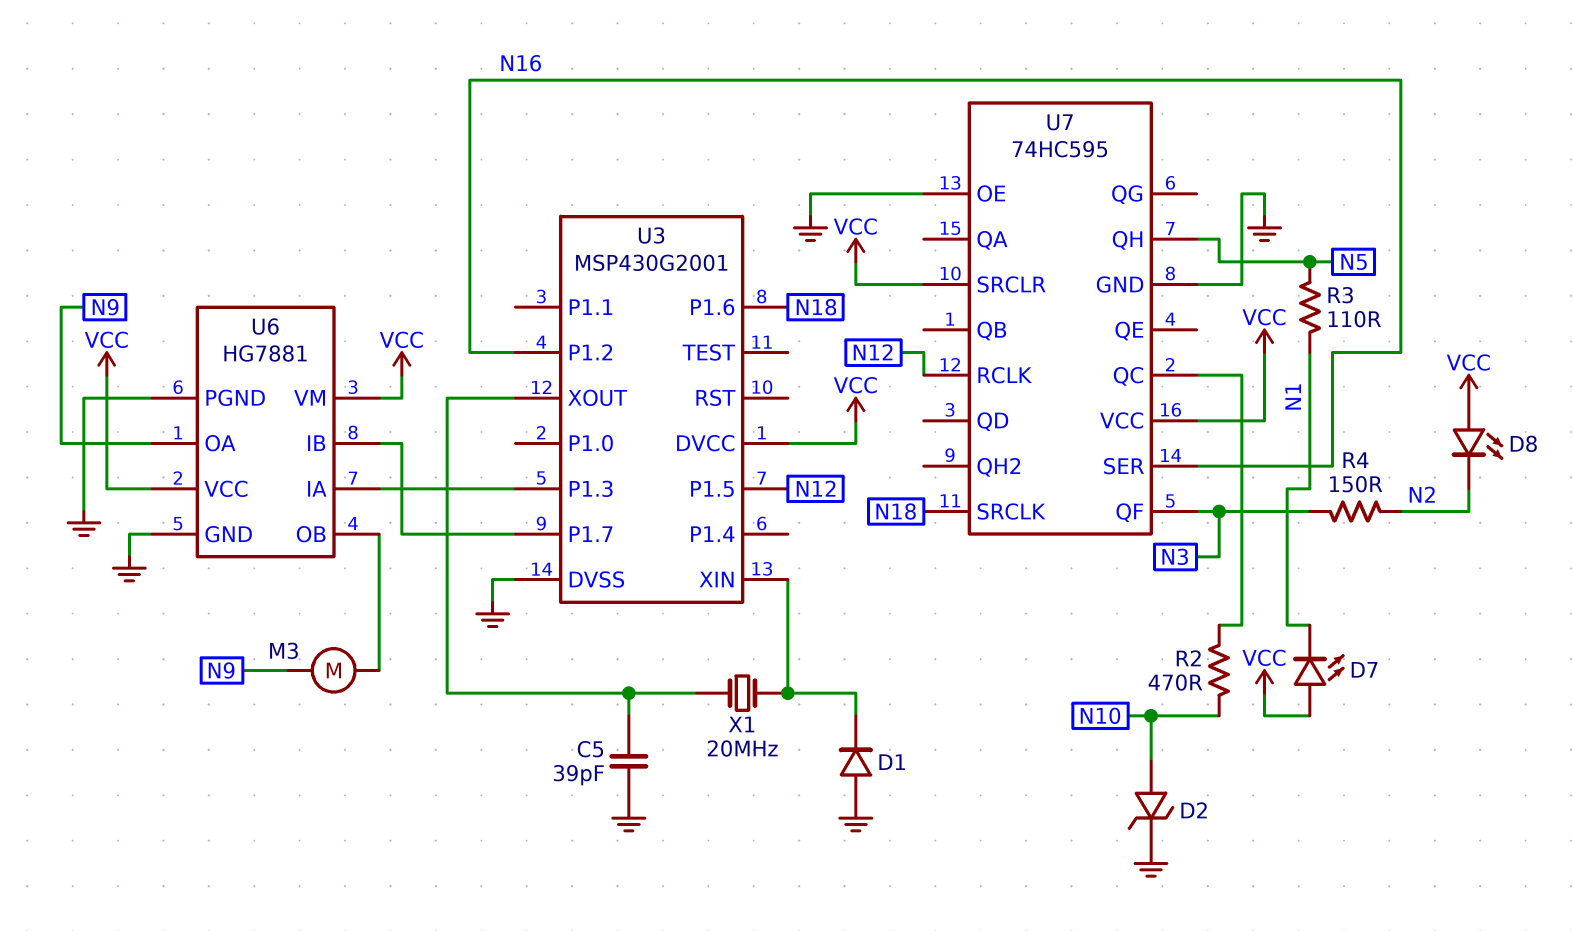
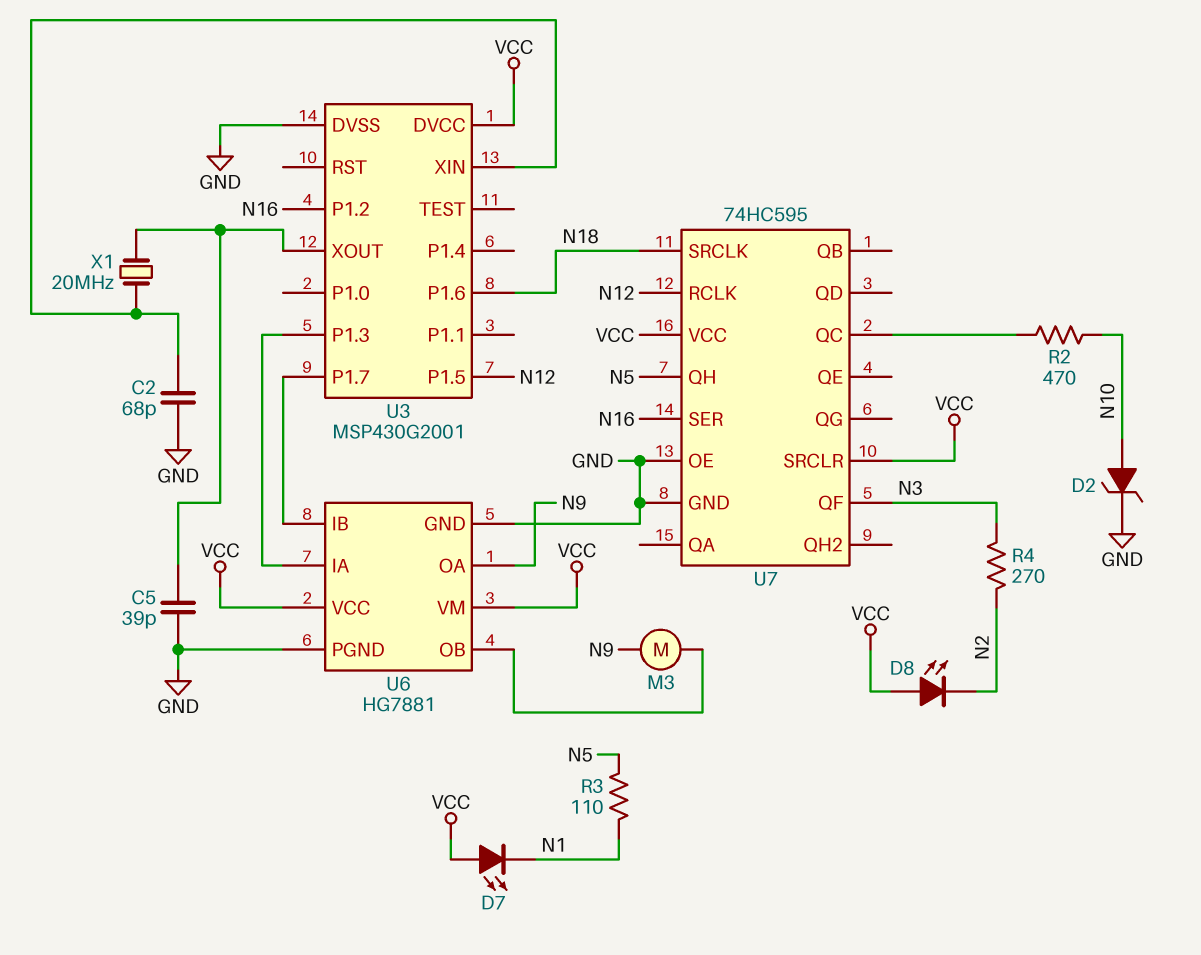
C2: none -> 68pF (GND, U3/XIN)
D1: diode (A GND, K U3/XIN) -> none
R4: 150 (N2, N3) -> 270 (N2, N3)

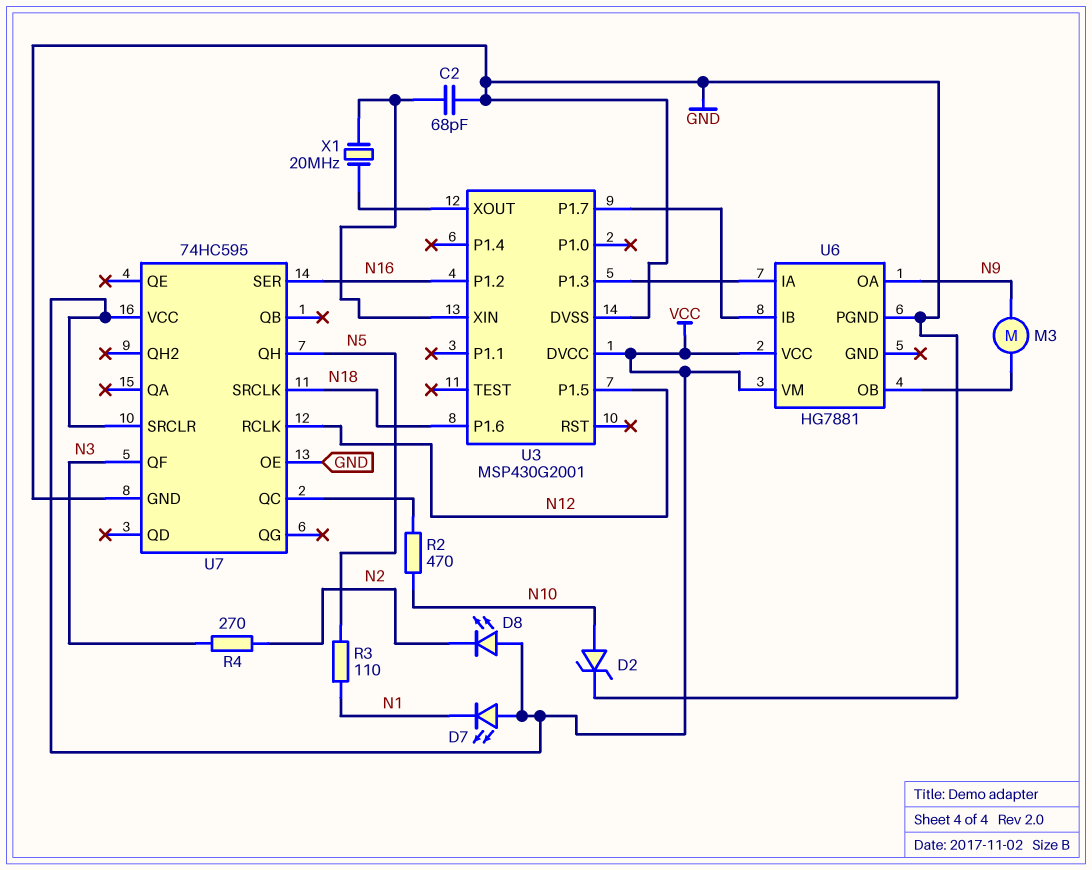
C5: 39pF (GND, U3/XOUT) -> none
U6 pin GND: GND -> none

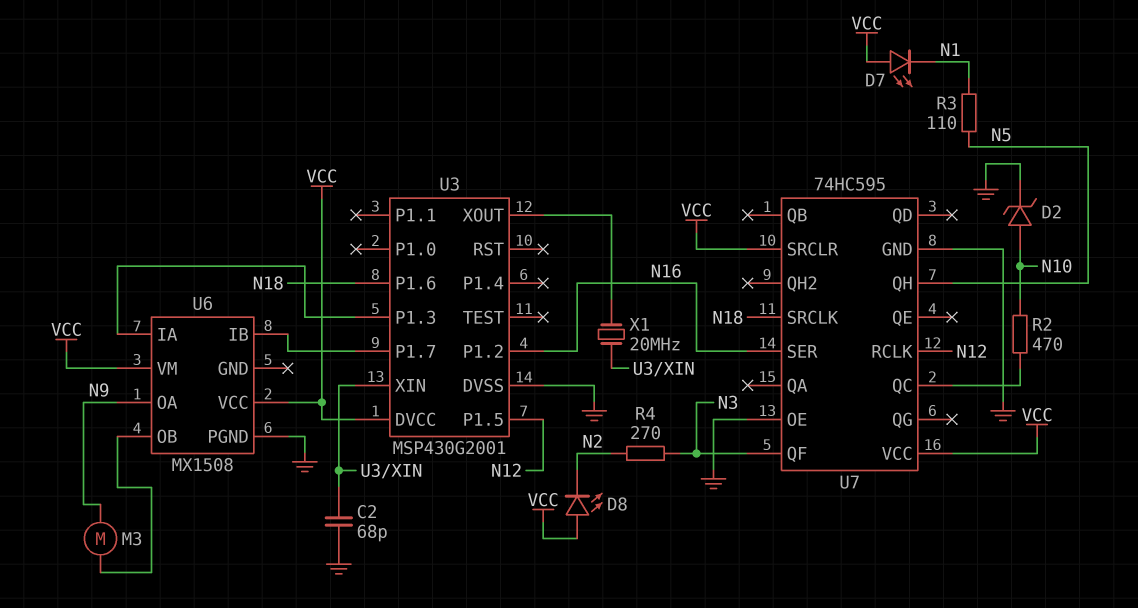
U6: HG7881 -> MX1508

